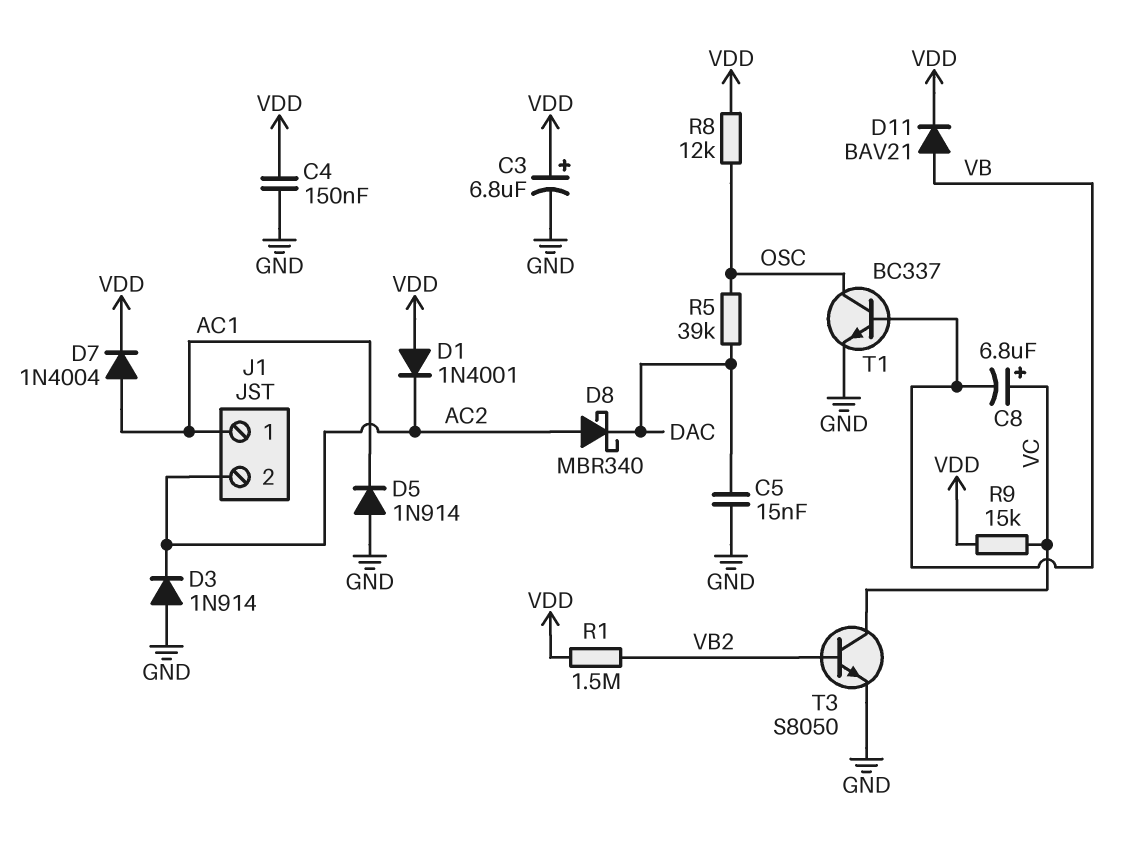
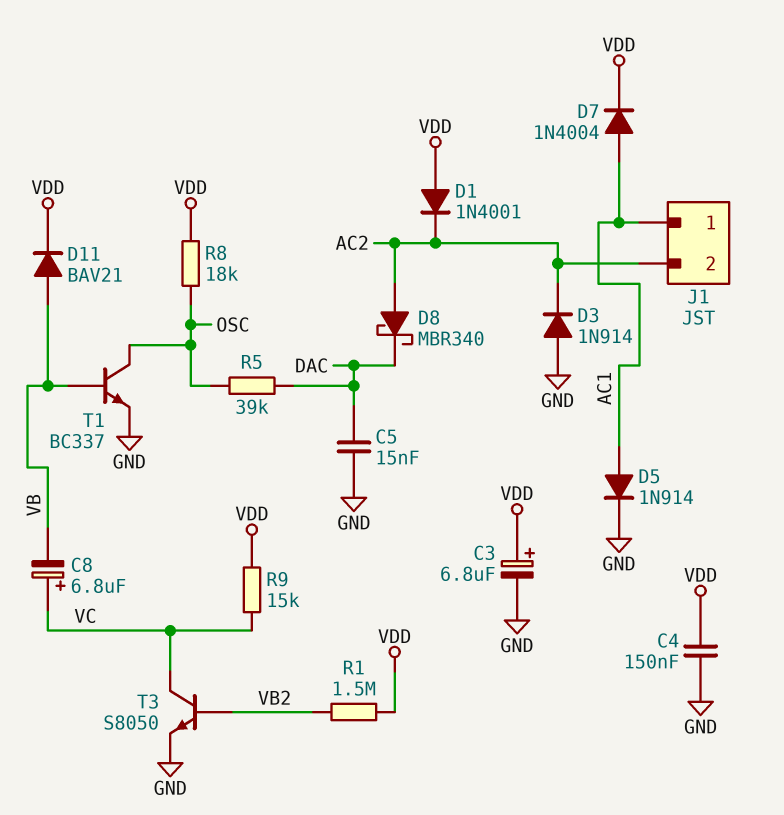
D5: diode 1N914 (A GND, K AC1) -> diode 1N914 (A AC1, K GND)
R8: 12k (OSC, VDD) -> 18k (OSC, VDD)

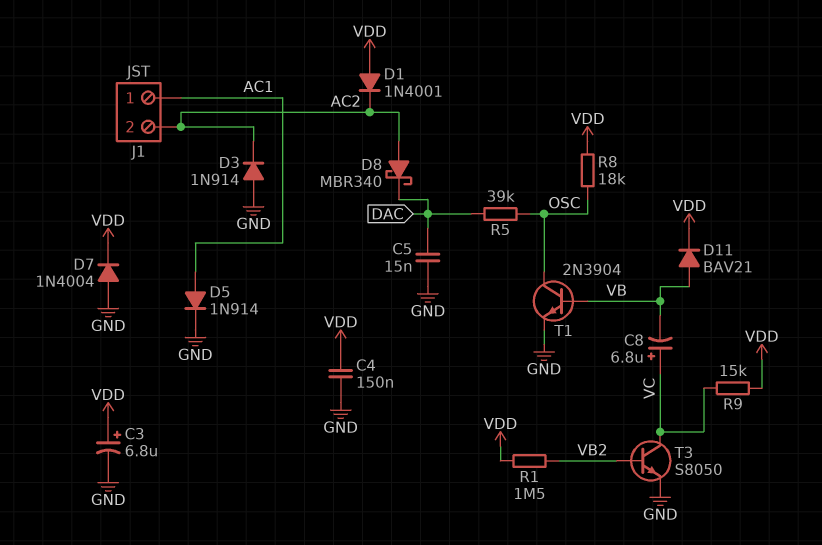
D7: diode 1N4004 (A AC1, K VDD) -> diode 1N4004 (A GND, K VDD)
T1: NPN BC337 (B VB, C OSC, E GND) -> NPN 2N3904 (B VB, C OSC, E GND)

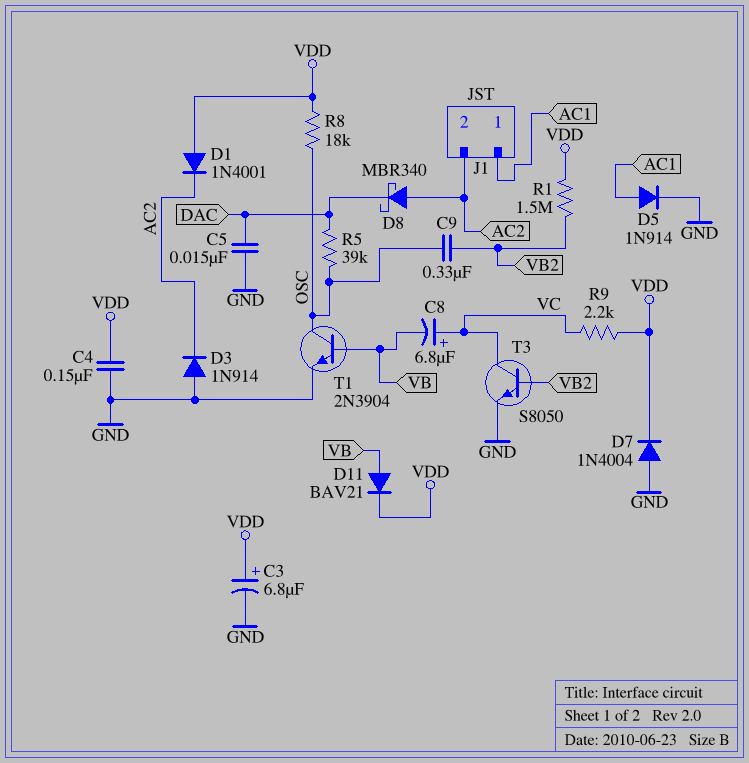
C9: none -> 330nF (OSC, VB2)
R9: 15k (VC, VDD) -> 2.2k (VC, VDD)

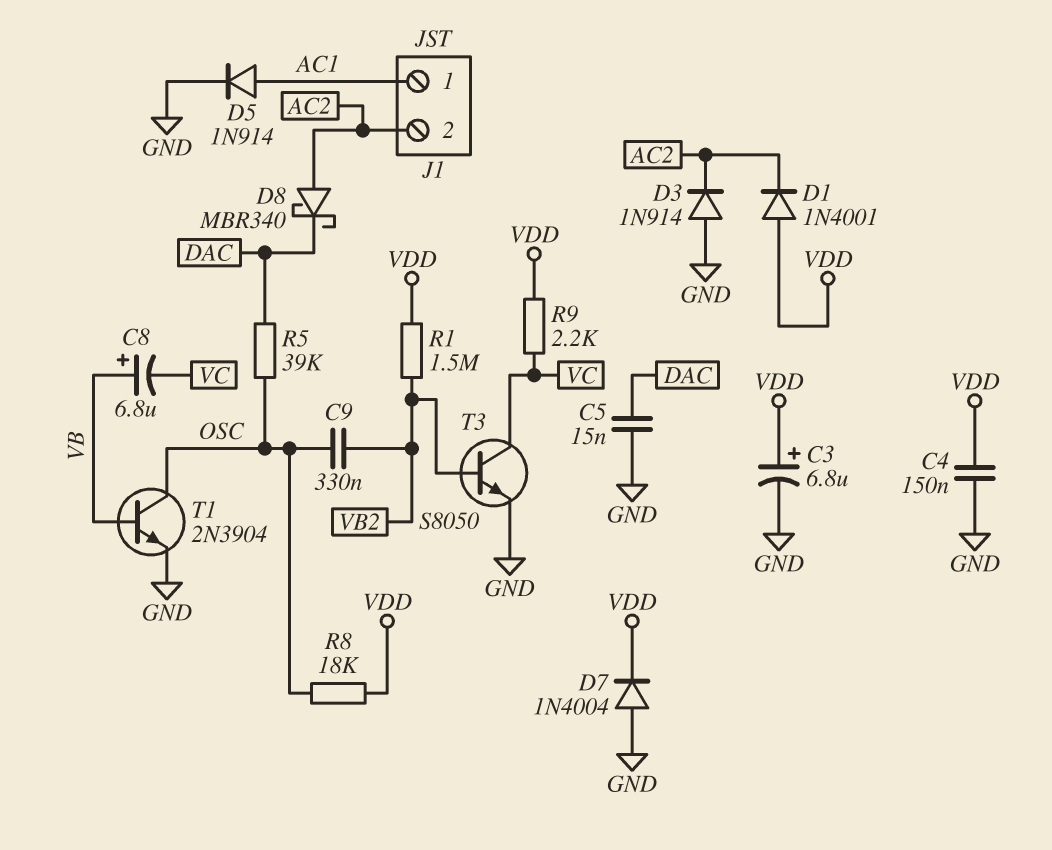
C8: 6.8uF (plus VC, minus VB) -> 6.8uF (plus VB, minus VC)
D11: diode BAV21 (A VB, K VDD) -> none

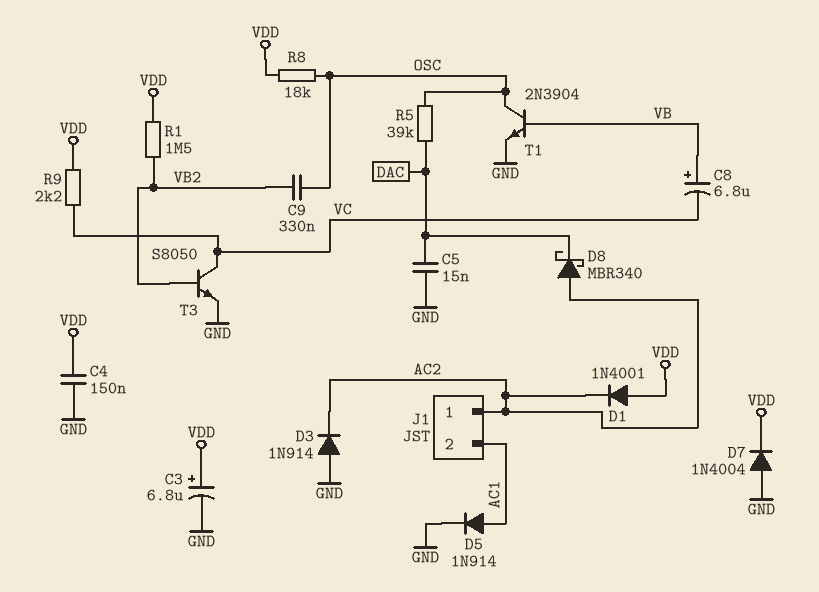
J1 pin 1: AC1 -> AC2
J1 pin 2: AC2 -> AC1

